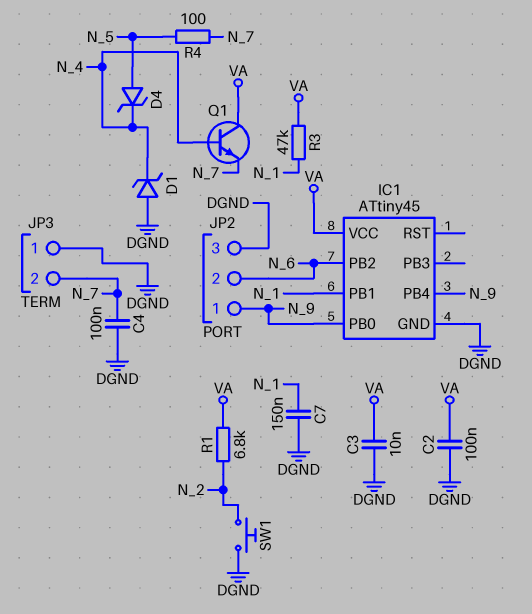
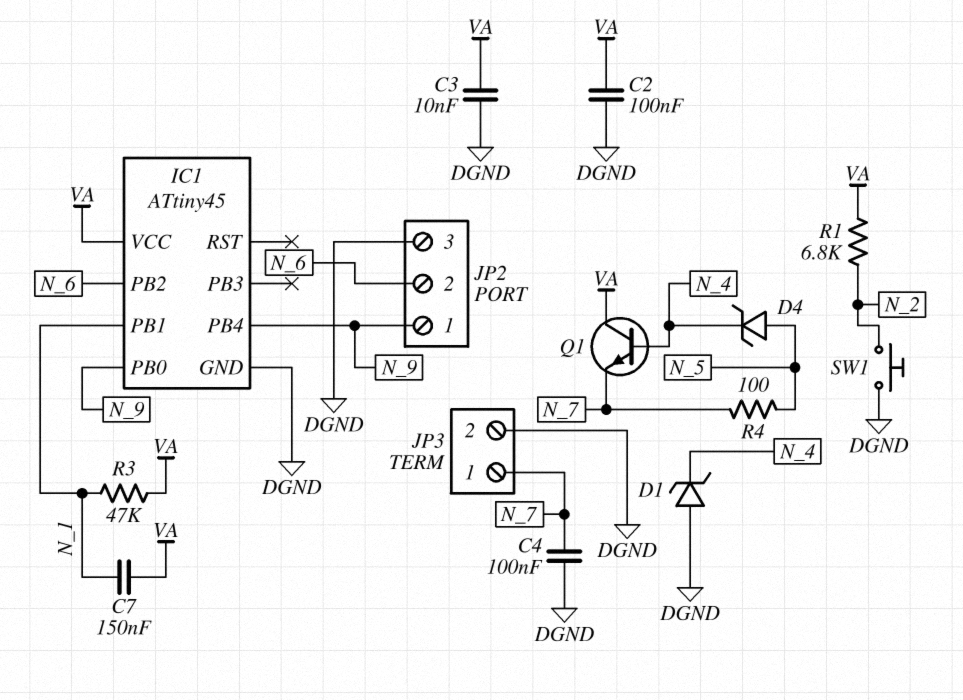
C7: 150nF (DGND, N_1) -> 150nF (N_1, VA)
JP3 pin 1: DGND -> N_7
JP3 pin 2: N_7 -> DGND

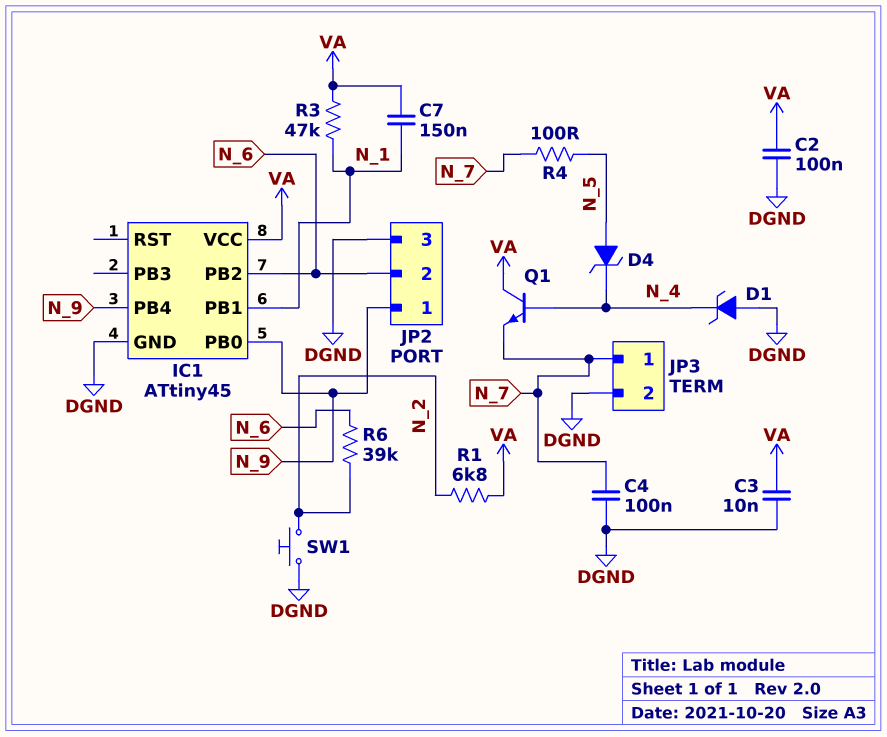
R6: none -> 39k (N_2, N_6)

